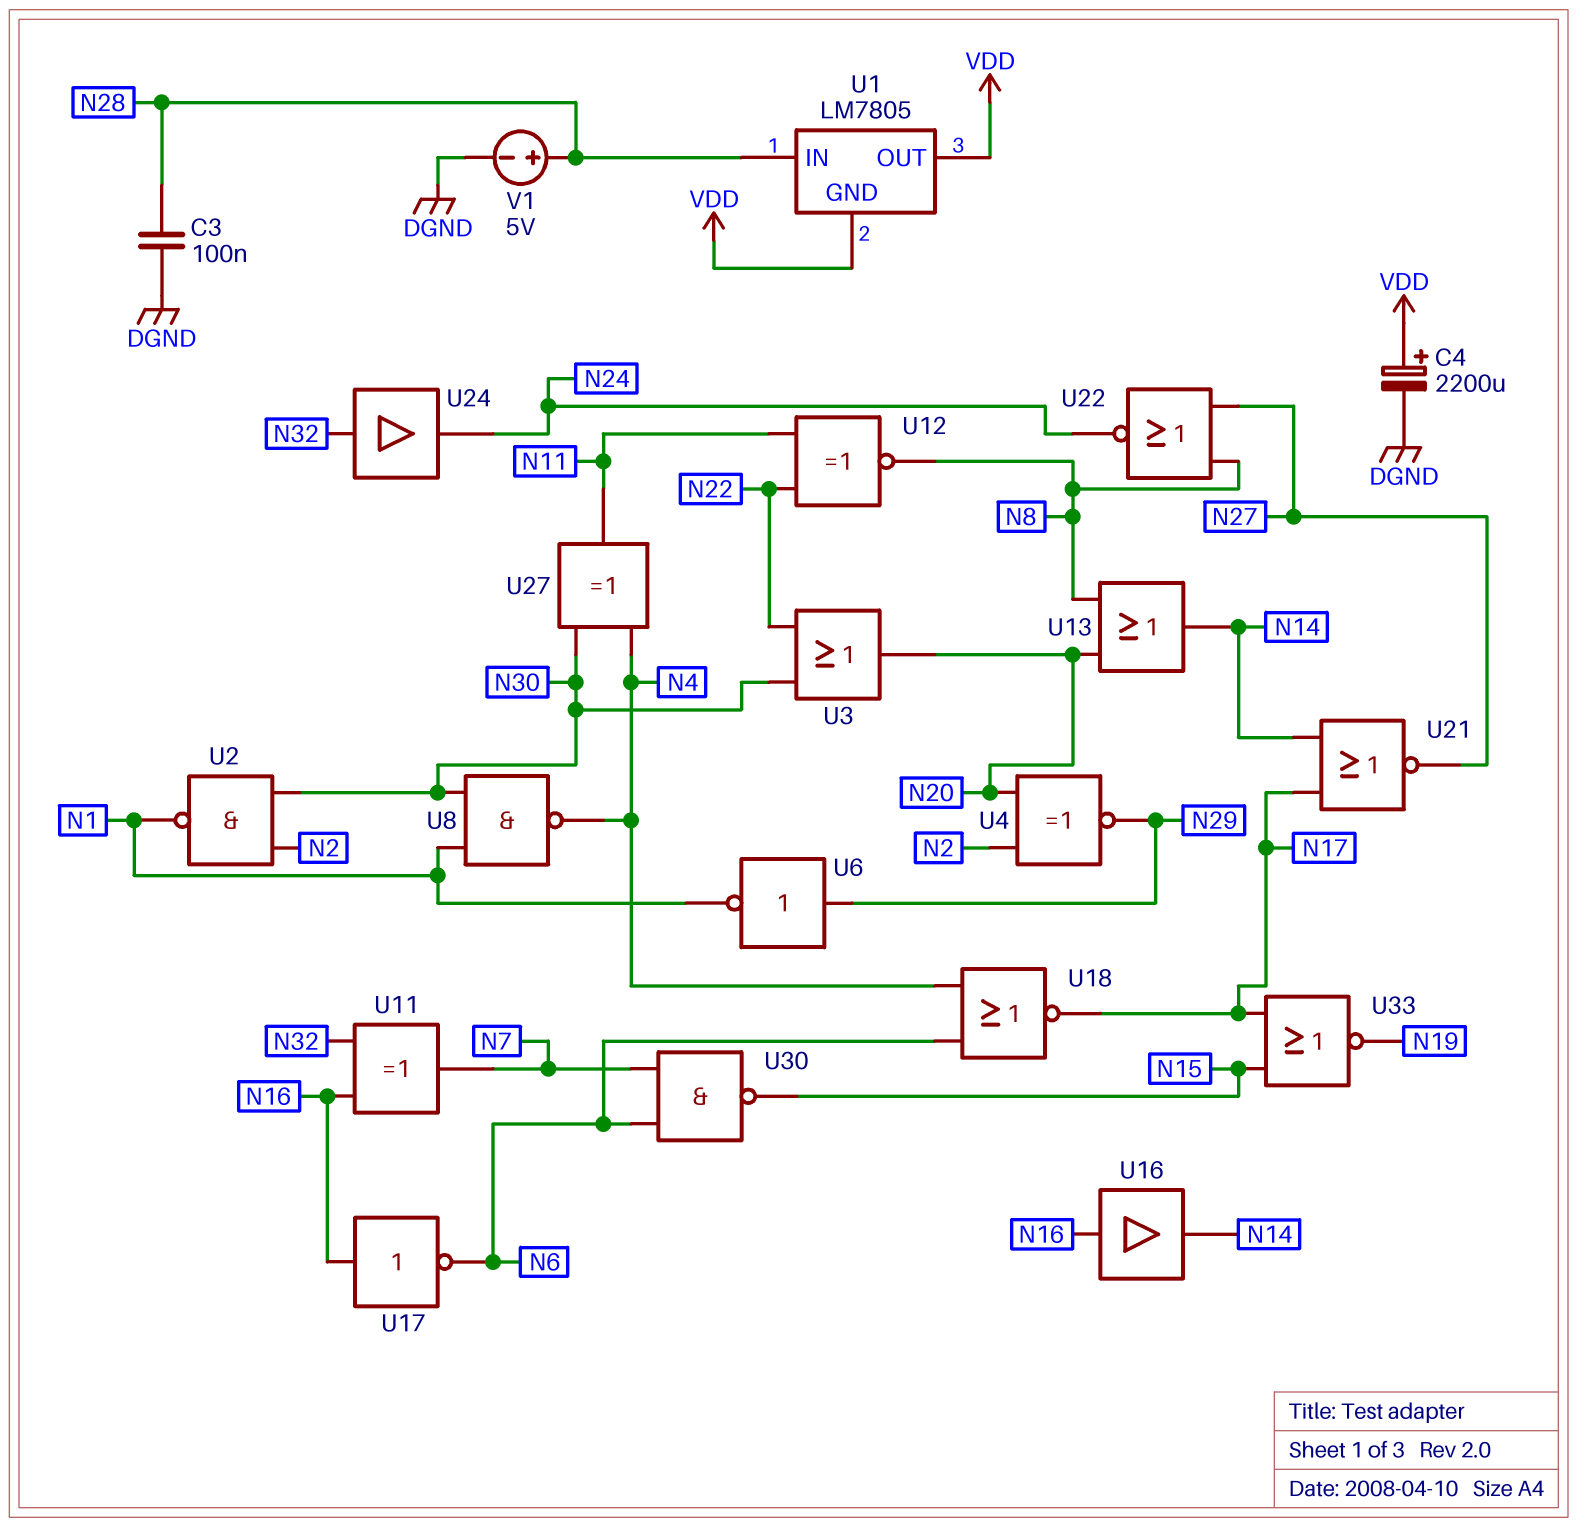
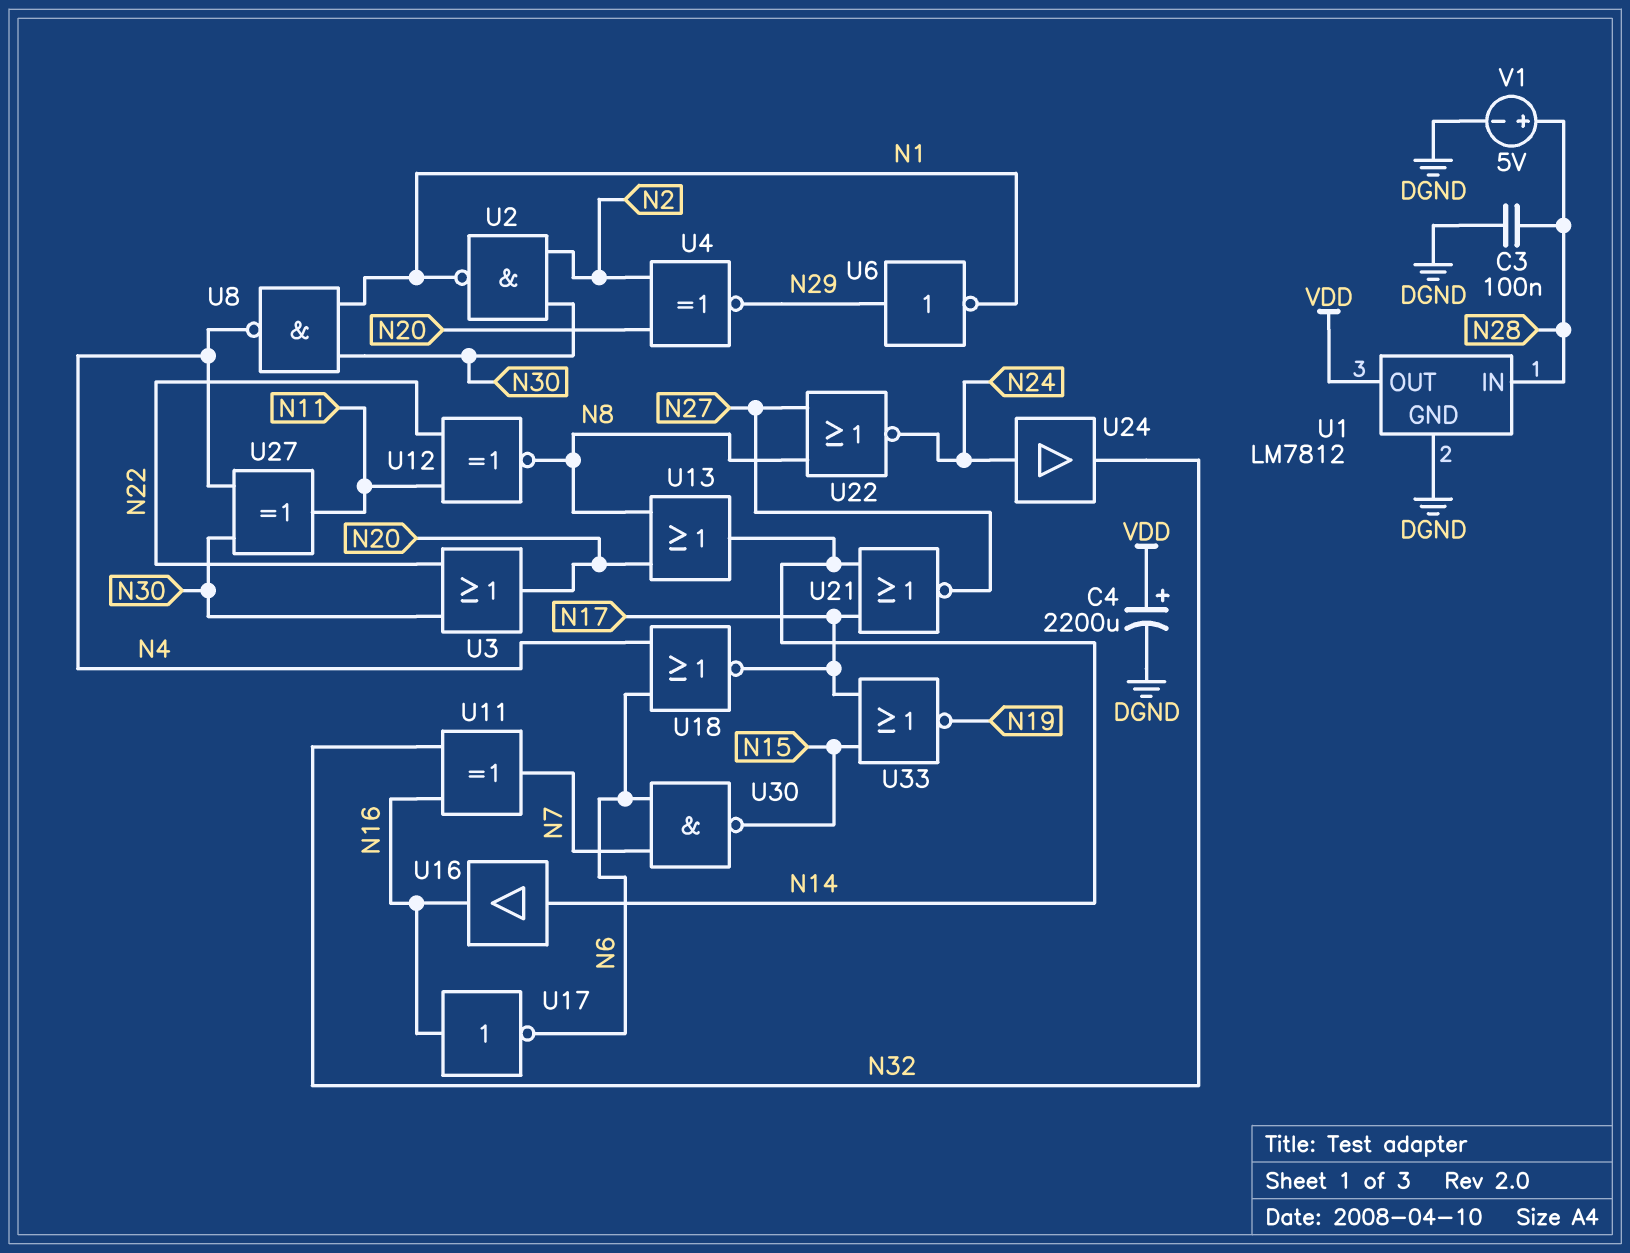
U1: LM7805 -> LM7812
U1 pin GND: VDD -> DGND
U16: buffer (in N16, out N14) -> buffer (in N14, out N16)
U24: buffer (in N32, out N24) -> buffer (in N24, out N32)

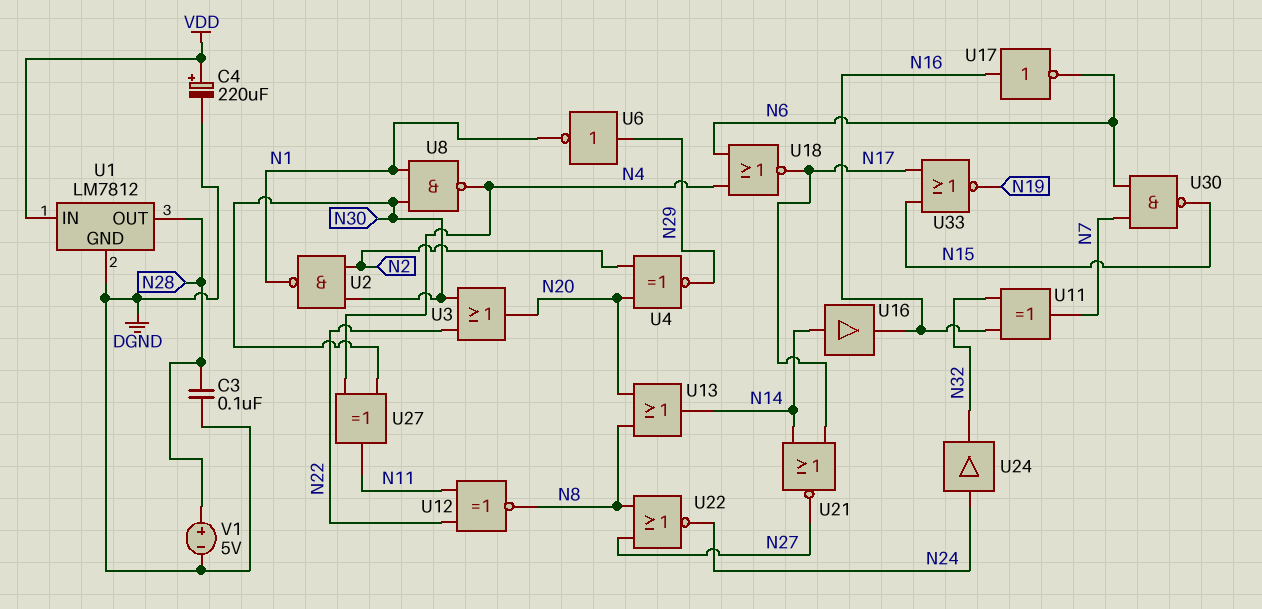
C4: 2200uF (plus VDD, minus DGND) -> 220uF (plus VDD, minus DGND)
U1 pin IN: N28 -> VDD
U1 pin OUT: VDD -> N28

